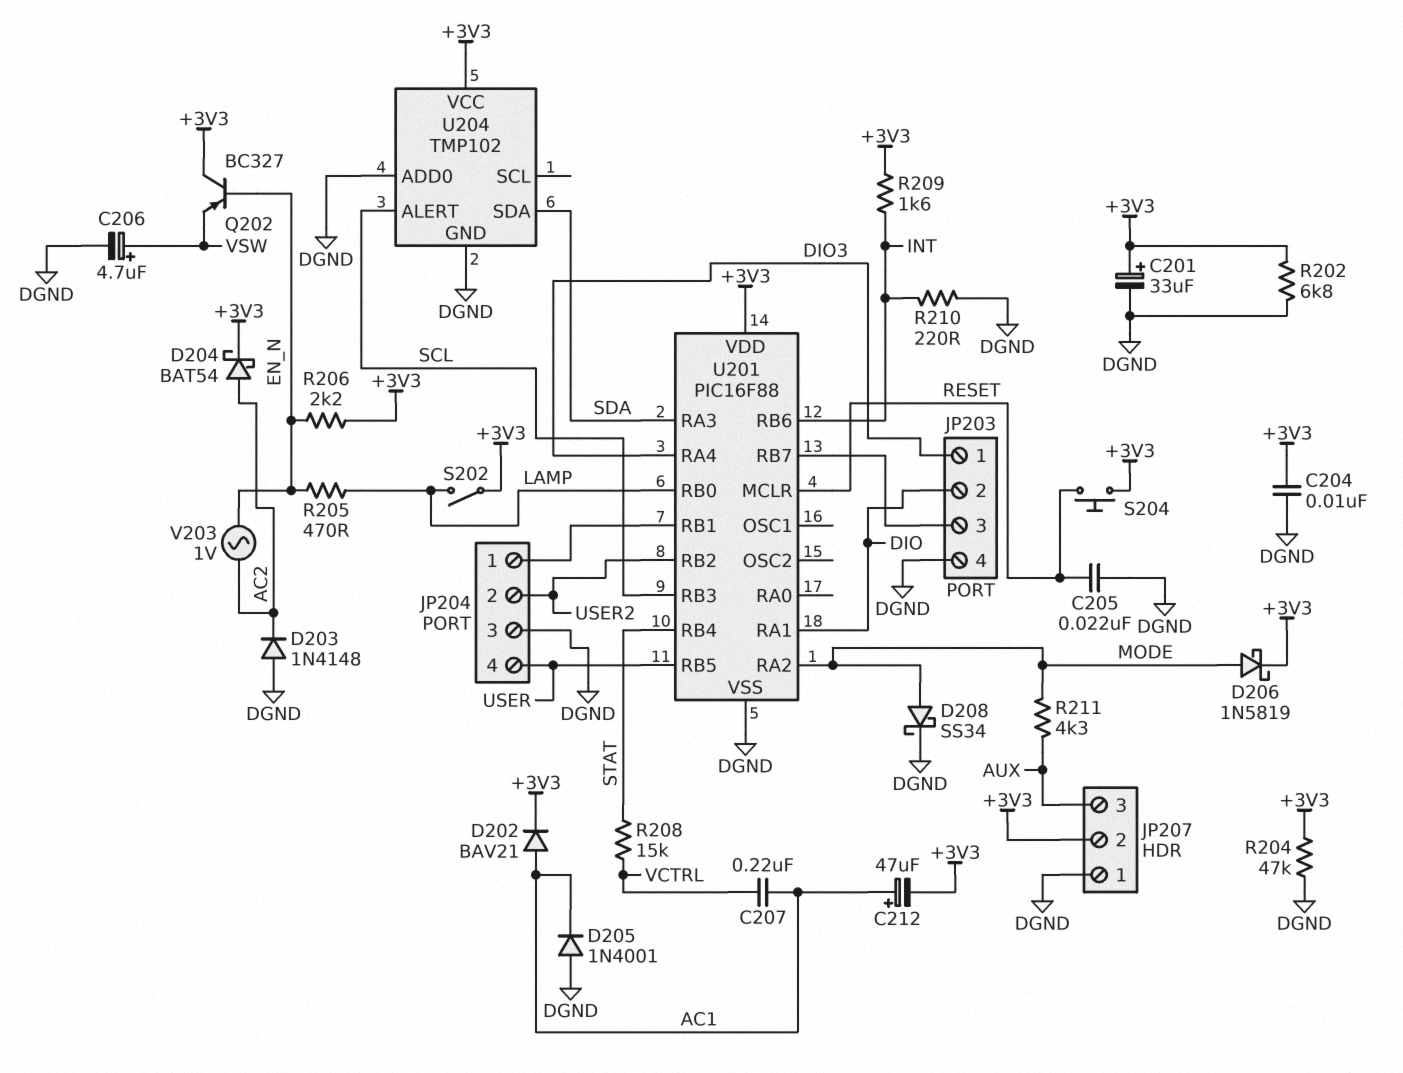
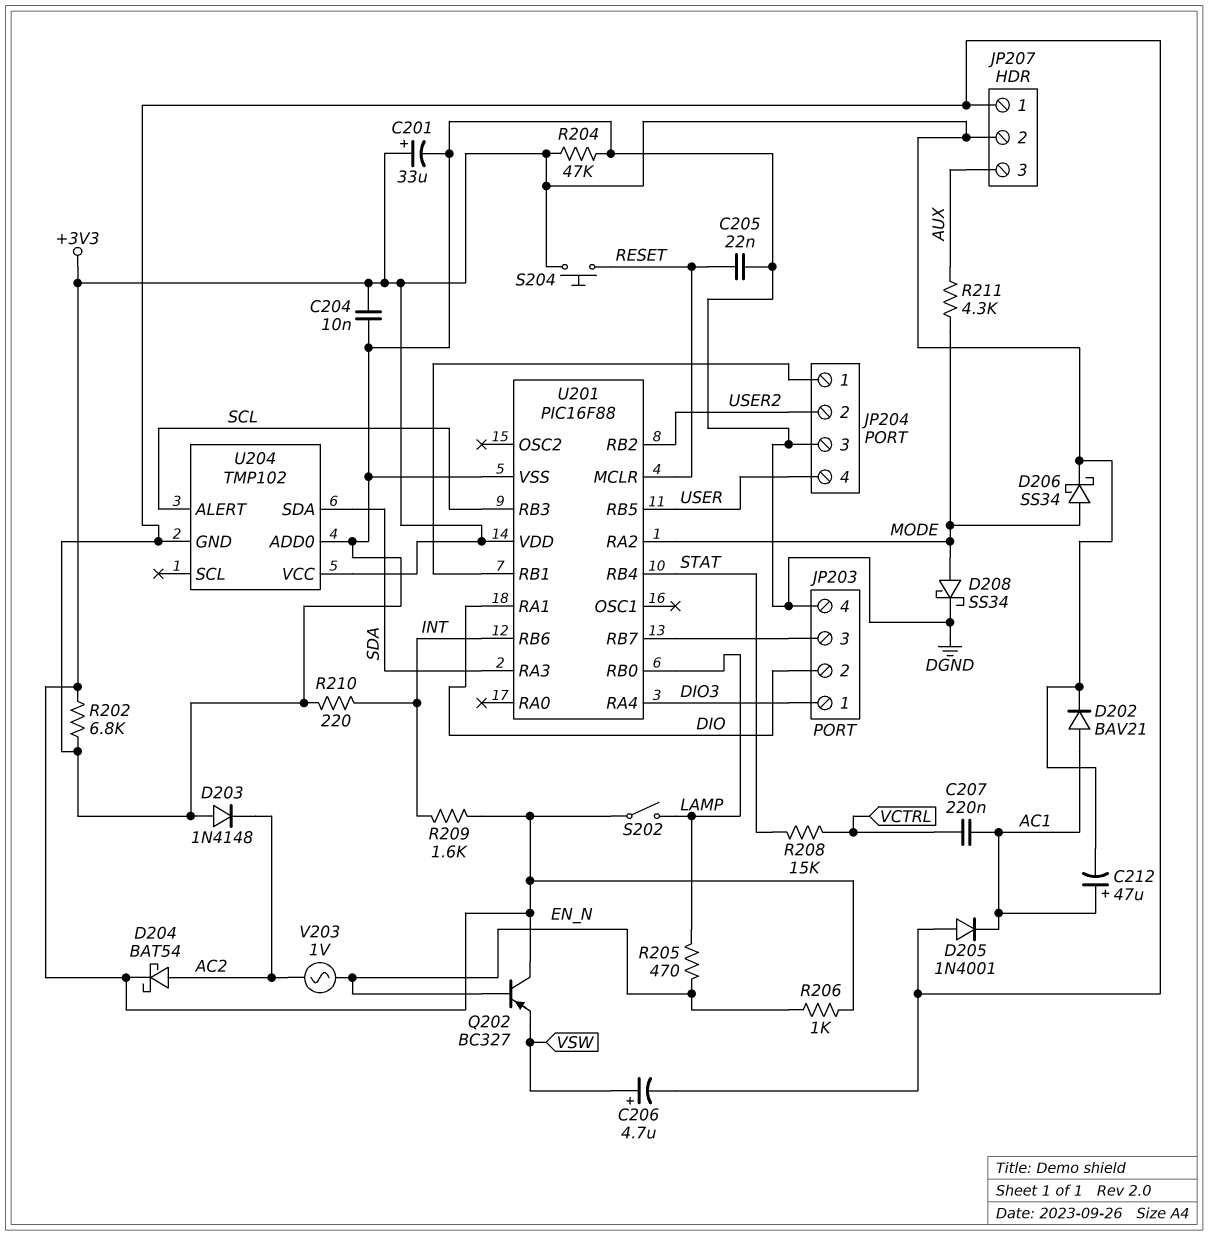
D206: schottky 1N5819 (A MODE, K +3V3) -> schottky SS34 (A MODE, K +3V3)
R206: 2.2k (+3V3, EN_N) -> 1k (+3V3, EN_N)

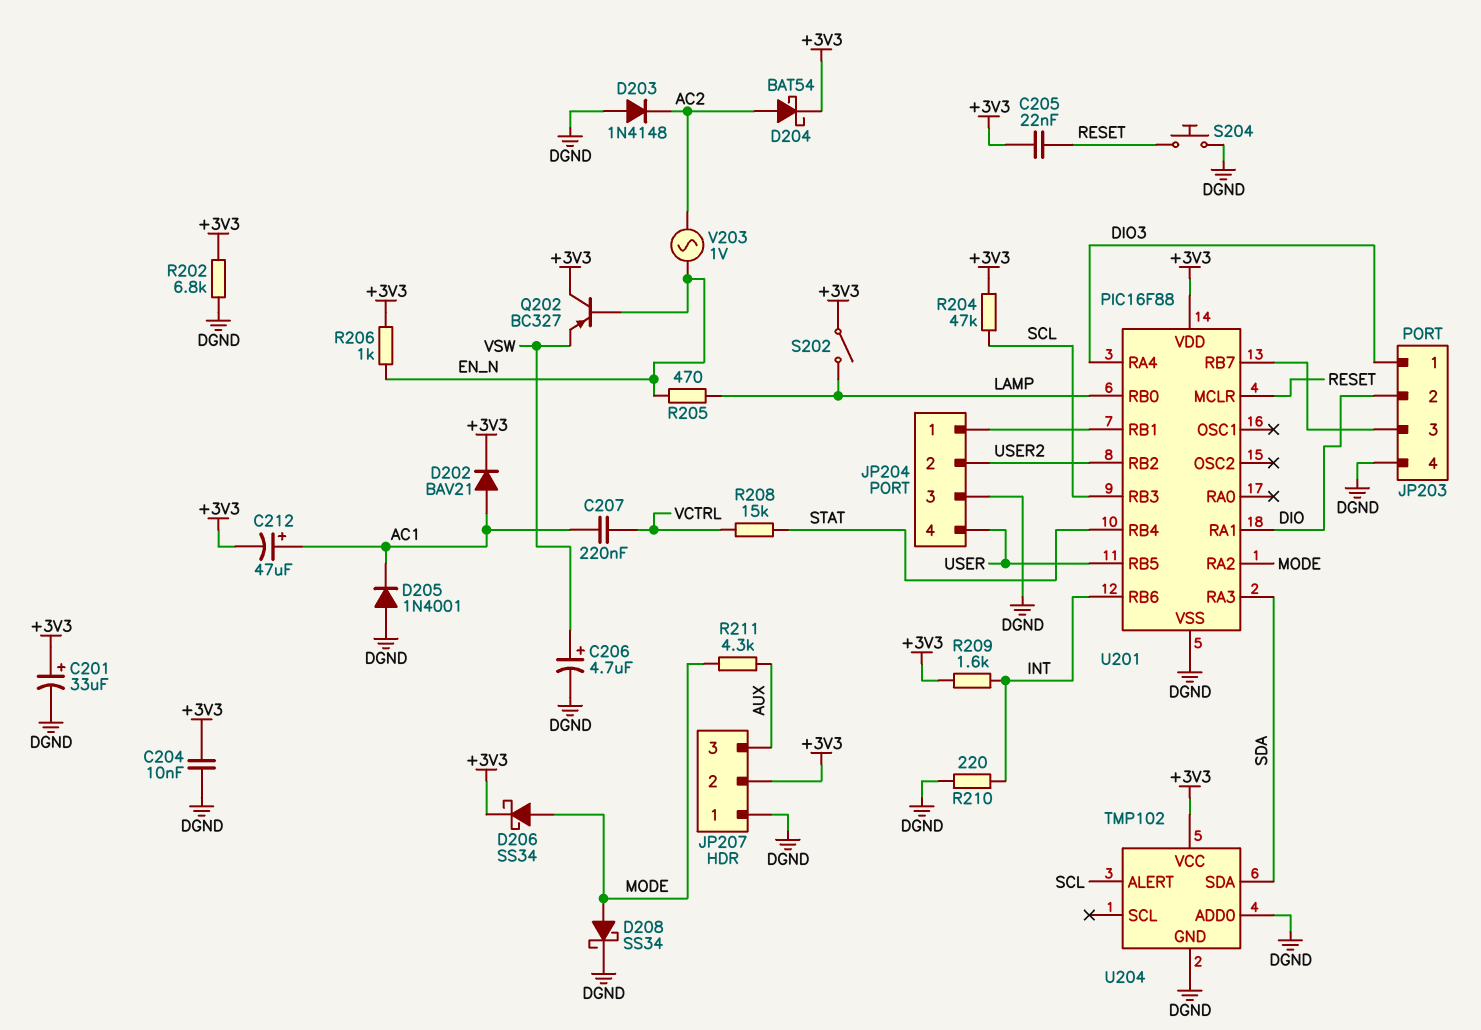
C205: 22nF (DGND, RESET) -> 22nF (+3V3, RESET)
R204: 47k (+3V3, DGND) -> 47k (+3V3, SCL)
S204: button (+3V3, RESET) -> button (DGND, RESET)

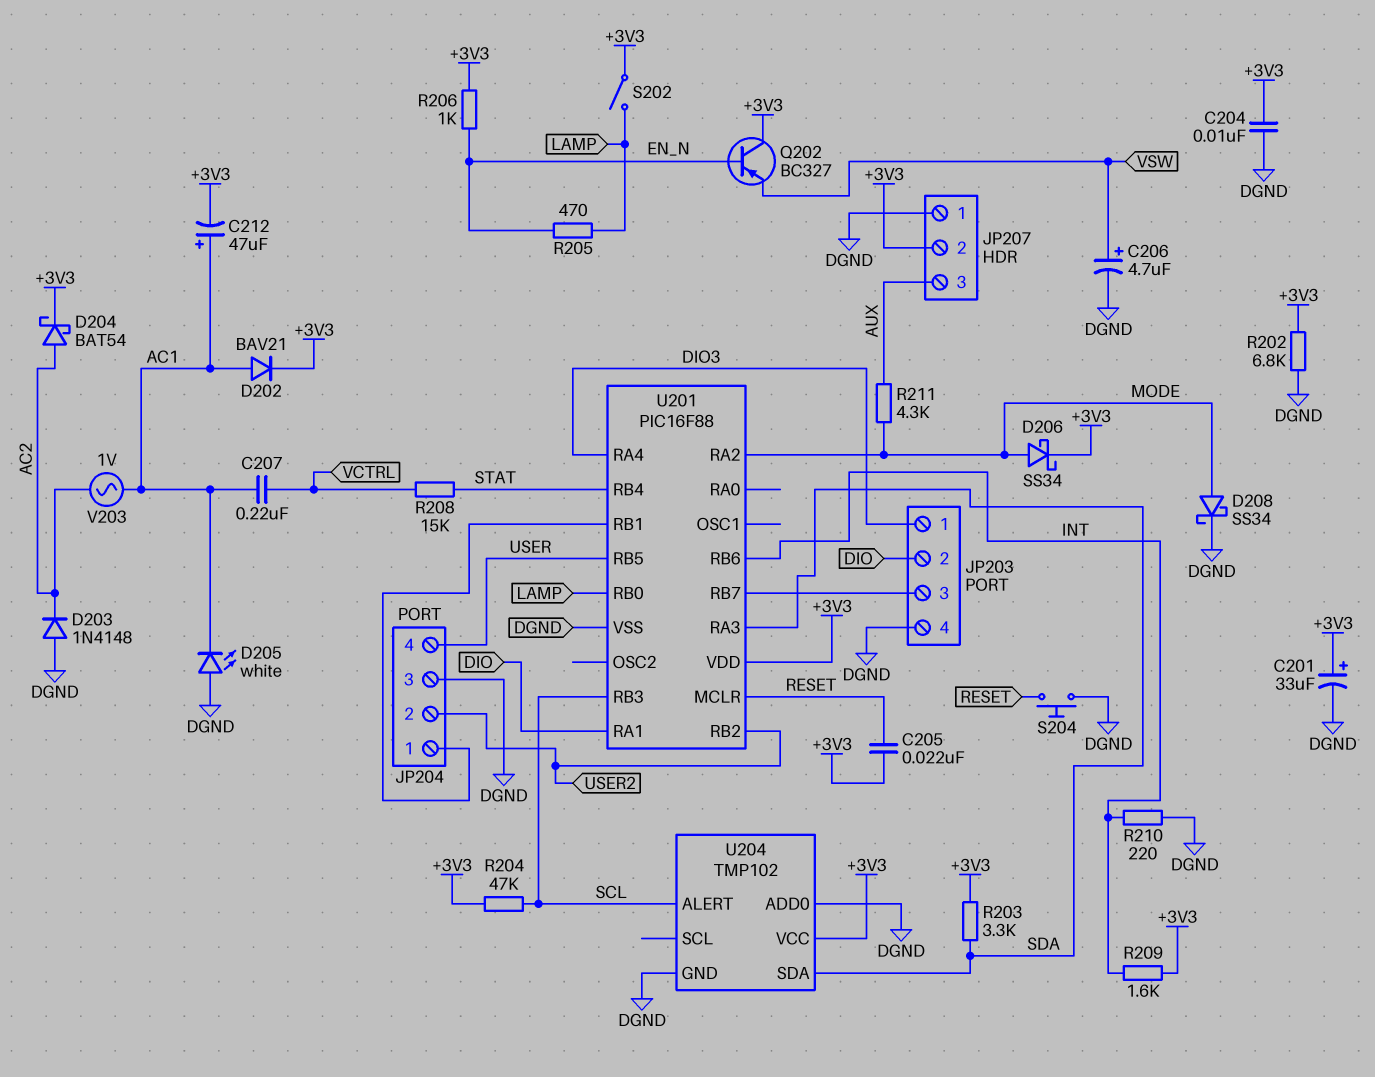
D205: diode 1N4001 (A DGND, K AC1) -> LED white (A DGND, K AC1)
R203: none -> 3.3k (+3V3, SDA)
V203: AC 1V (AC2, EN_N) -> AC 1V (AC1, AC2)

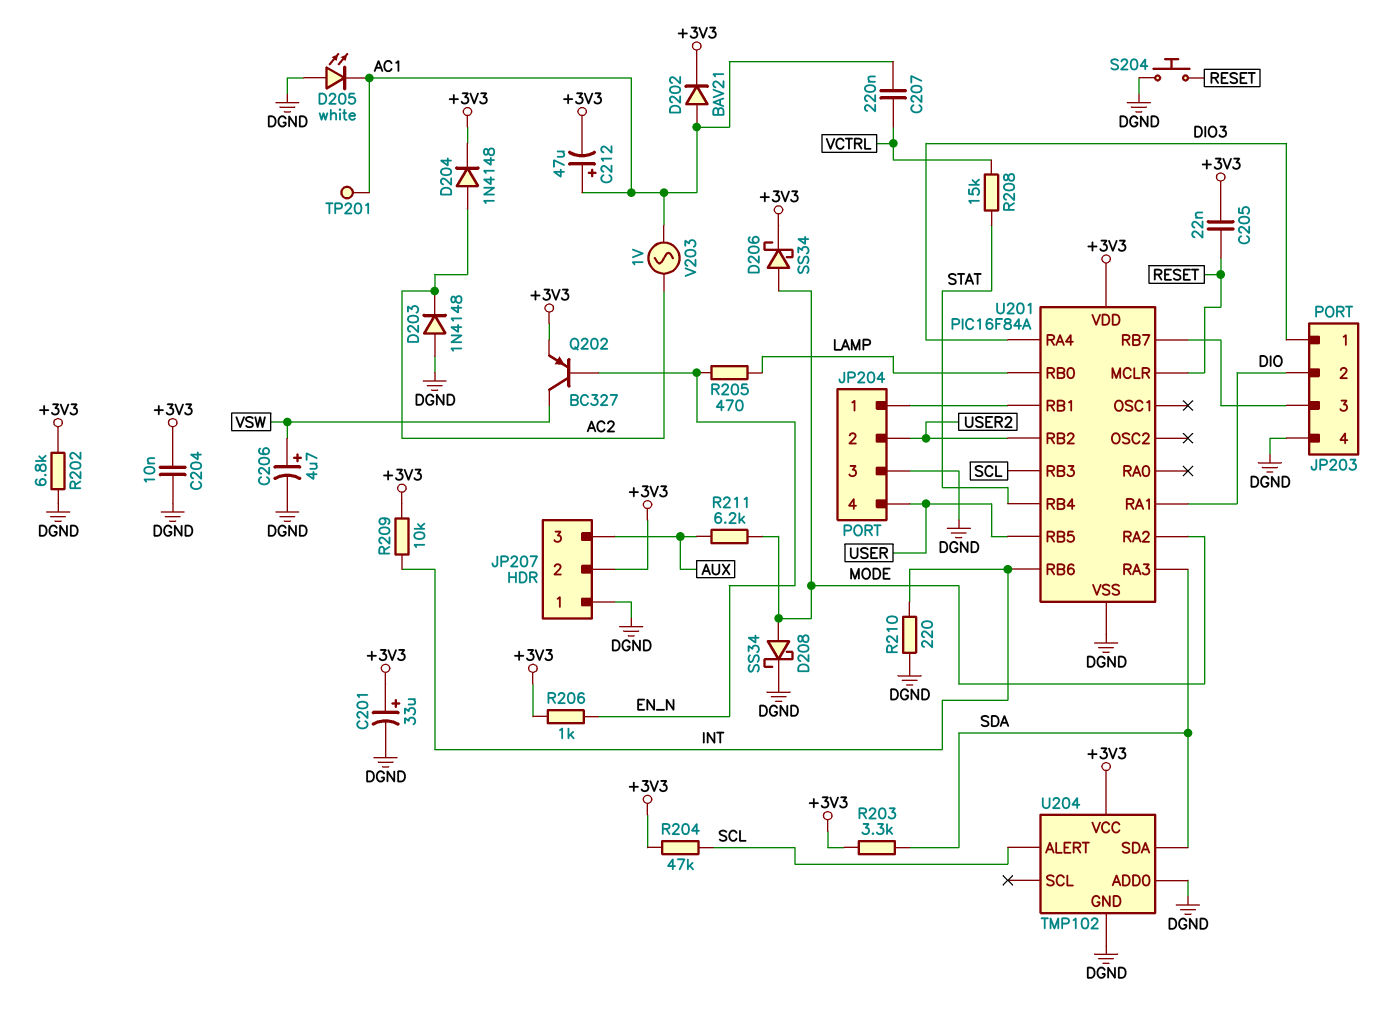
D204: schottky BAT54 (A AC2, K +3V3) -> diode 1N4148 (A AC2, K +3V3)
Q202: PNP BC327 (B EN_N, C +3V3, E VSW) -> PNP BC327 (B EN_N, C VSW, E +3V3)
R209: 1.6k (+3V3, INT) -> 10k (+3V3, INT)
R211: 4.3k (AUX, MODE) -> 6.2k (AUX, MODE)
S202: switch (+3V3, LAMP) -> none
TP201: none -> test point (AC1)
U201: PIC16F88 -> PIC16F84A

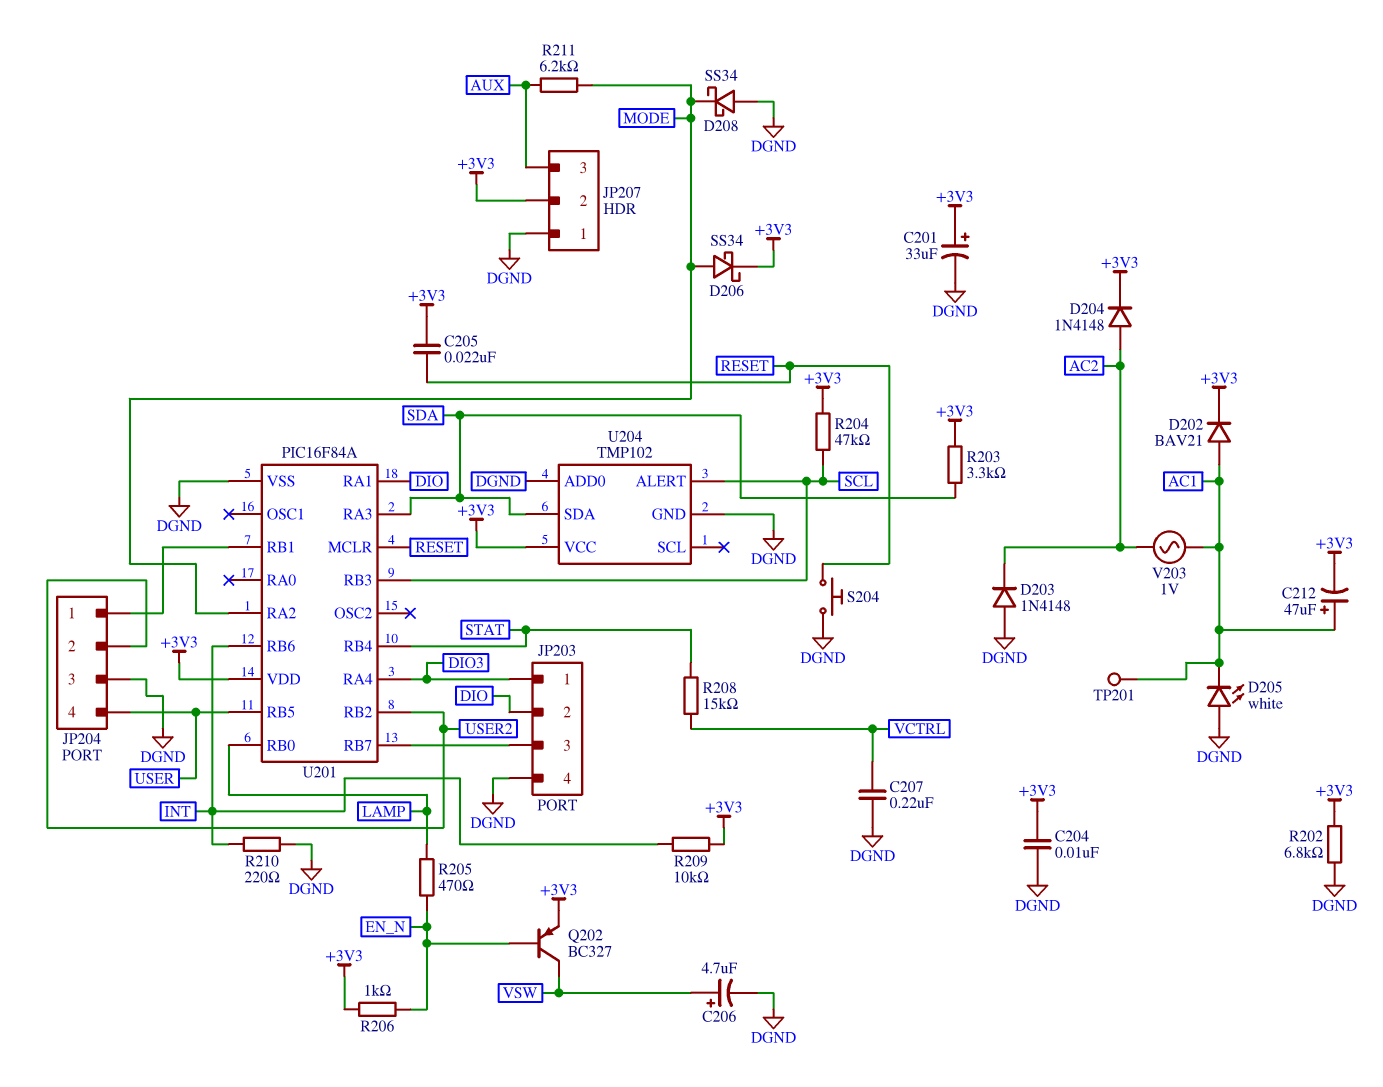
C207: 220nF (AC1, VCTRL) -> 220nF (DGND, VCTRL)
D208: schottky SS34 (A MODE, K DGND) -> schottky SS34 (A DGND, K MODE)

